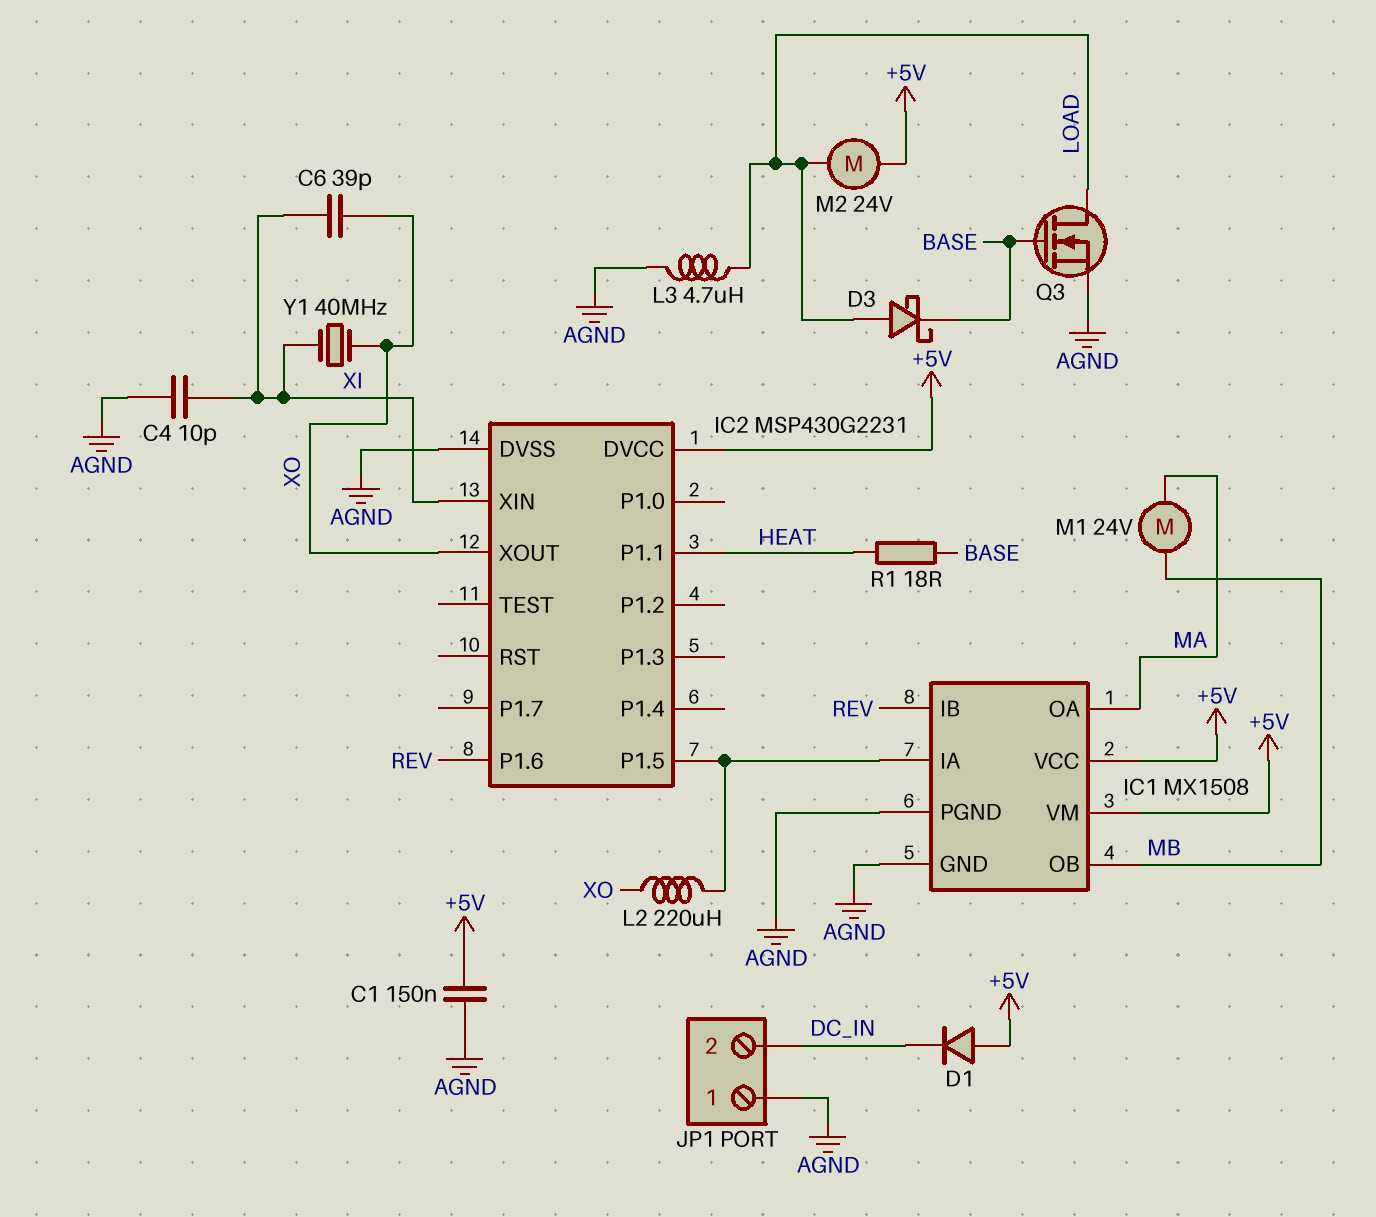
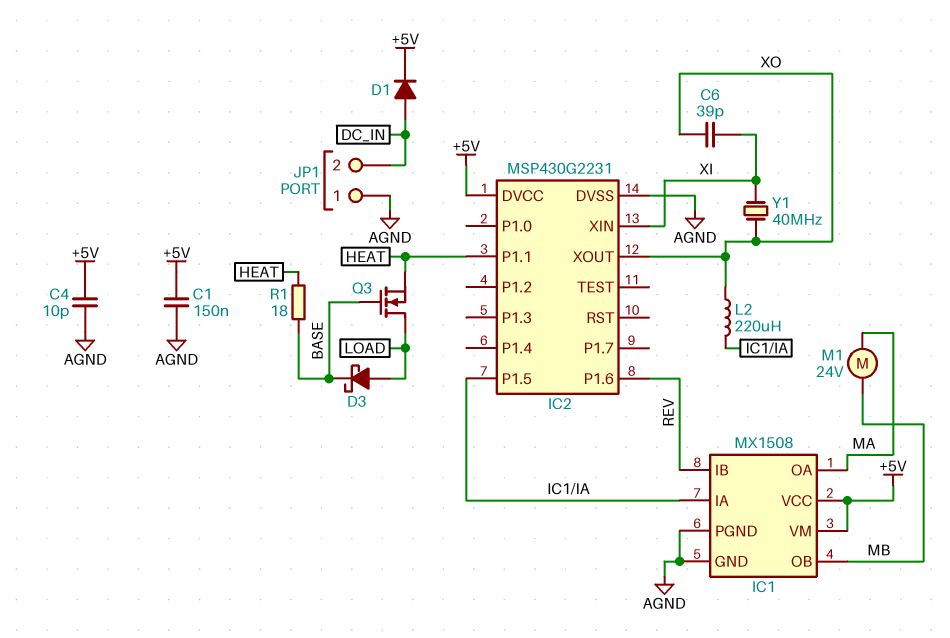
C4: 10pF (AGND, XI) -> 10pF (+5V, AGND)
D1: diode (A +5V, K DC_IN) -> diode (A DC_IN, K +5V)
L3: 4.7uH (AGND, LOAD) -> none
M2: motor 24V (+5V, LOAD) -> none
Q3: NMOS (G BASE, D LOAD, S AGND) -> NMOS (G BASE, D LOAD, S HEAT)

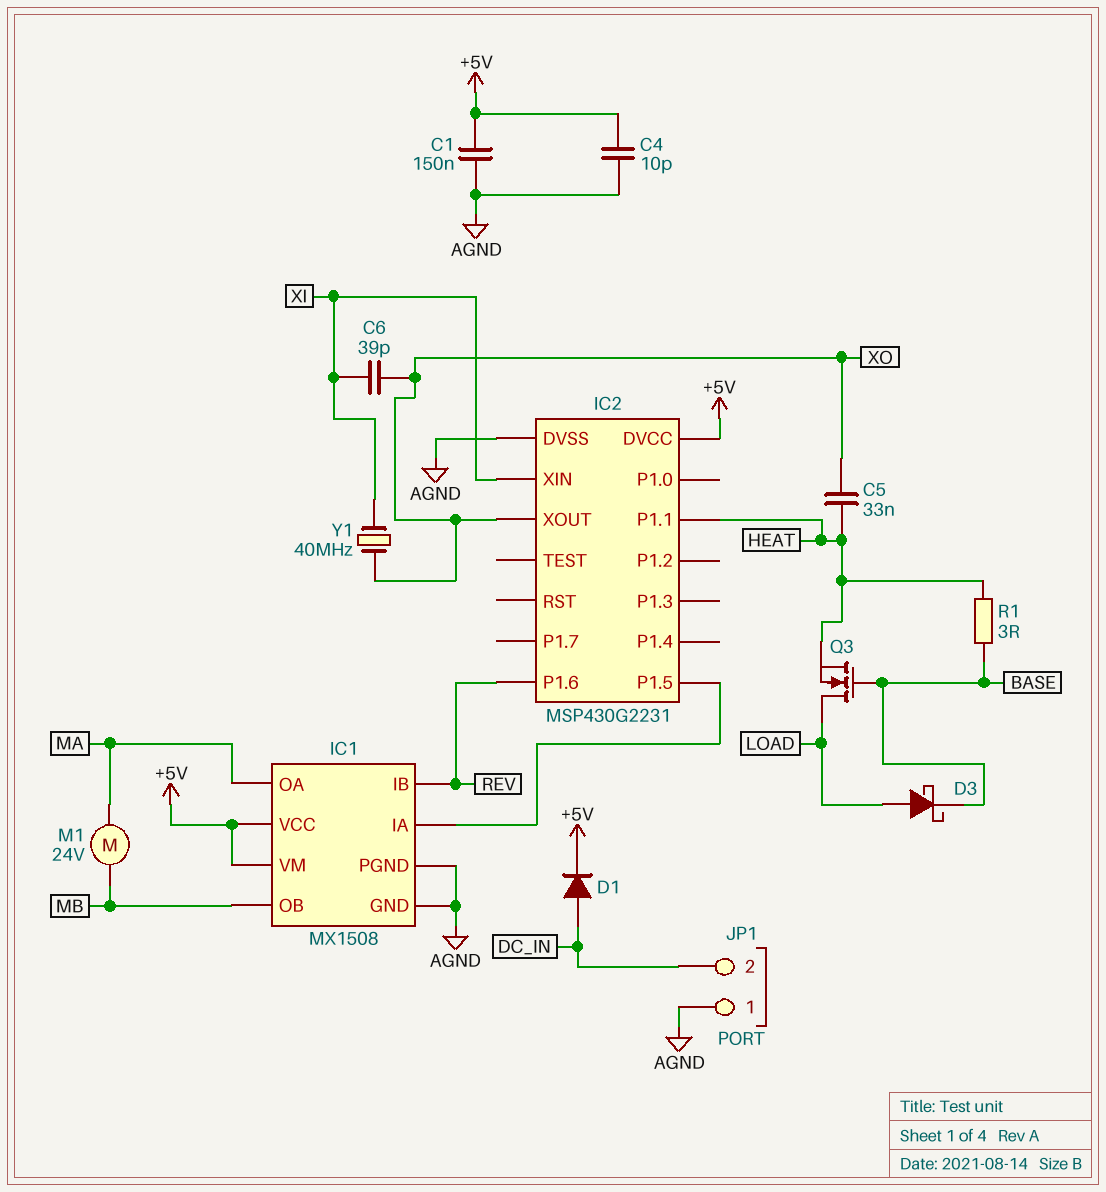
C5: none -> 33nF (HEAT, XO)
L2: 220uH (IC1/IA, XO) -> none
R1: 18 (BASE, HEAT) -> 3 (BASE, HEAT)

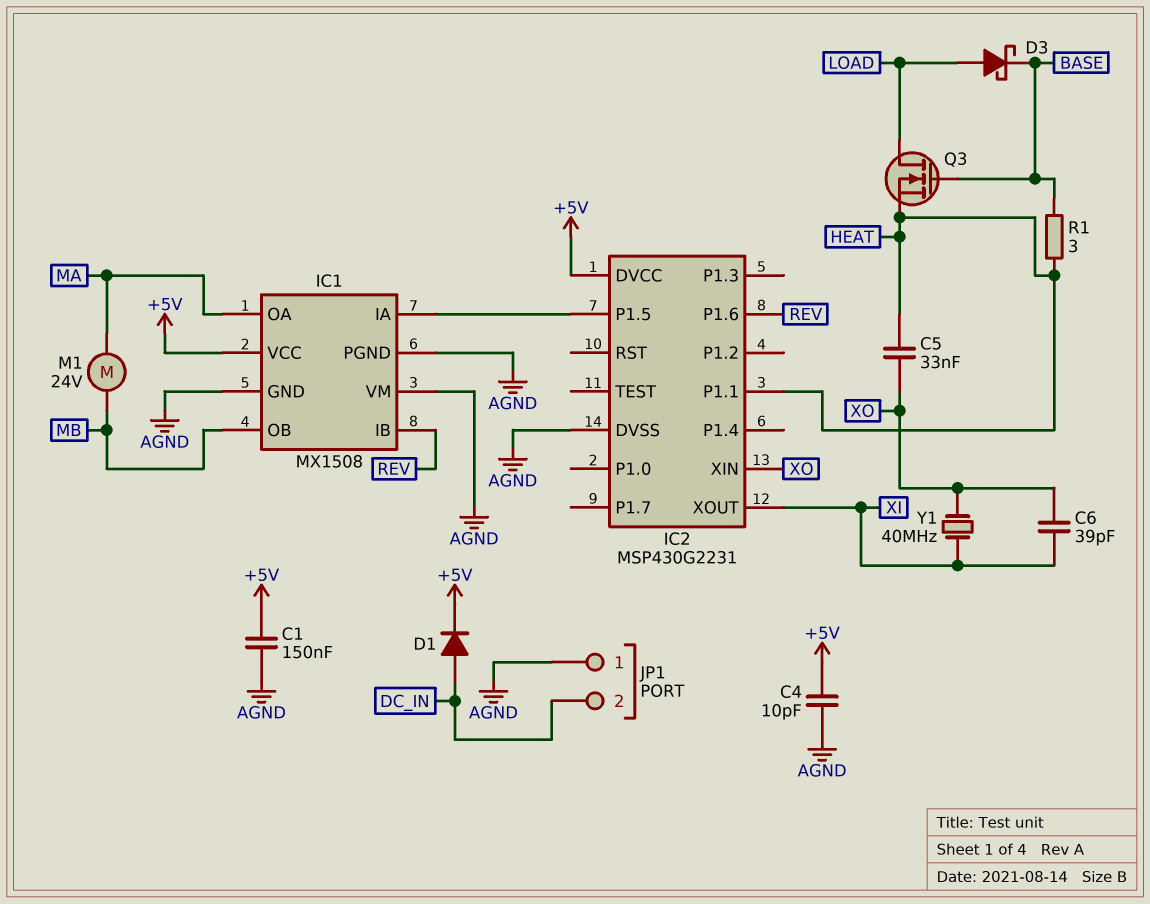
IC1 pin VM: +5V -> AGND
IC2 pin XIN: XI -> XO
IC2 pin XOUT: XO -> XI

